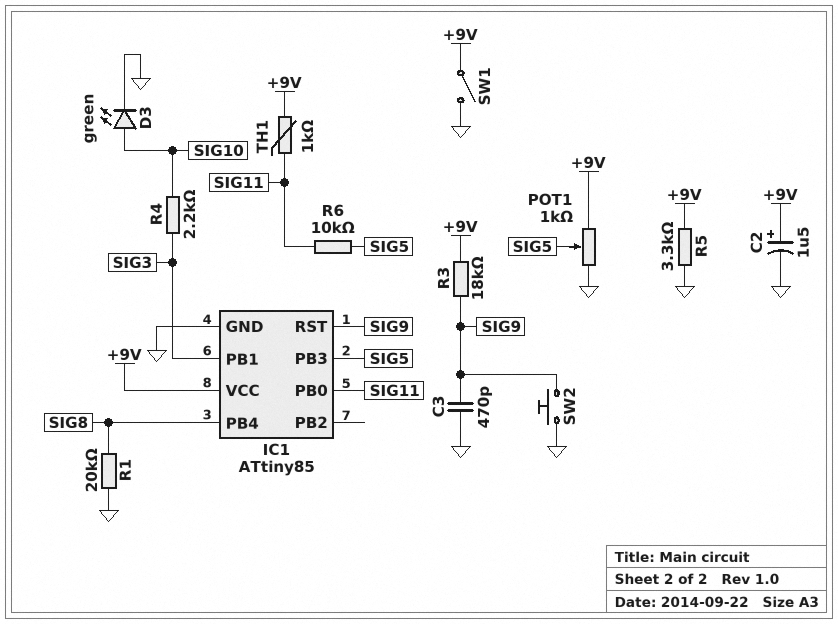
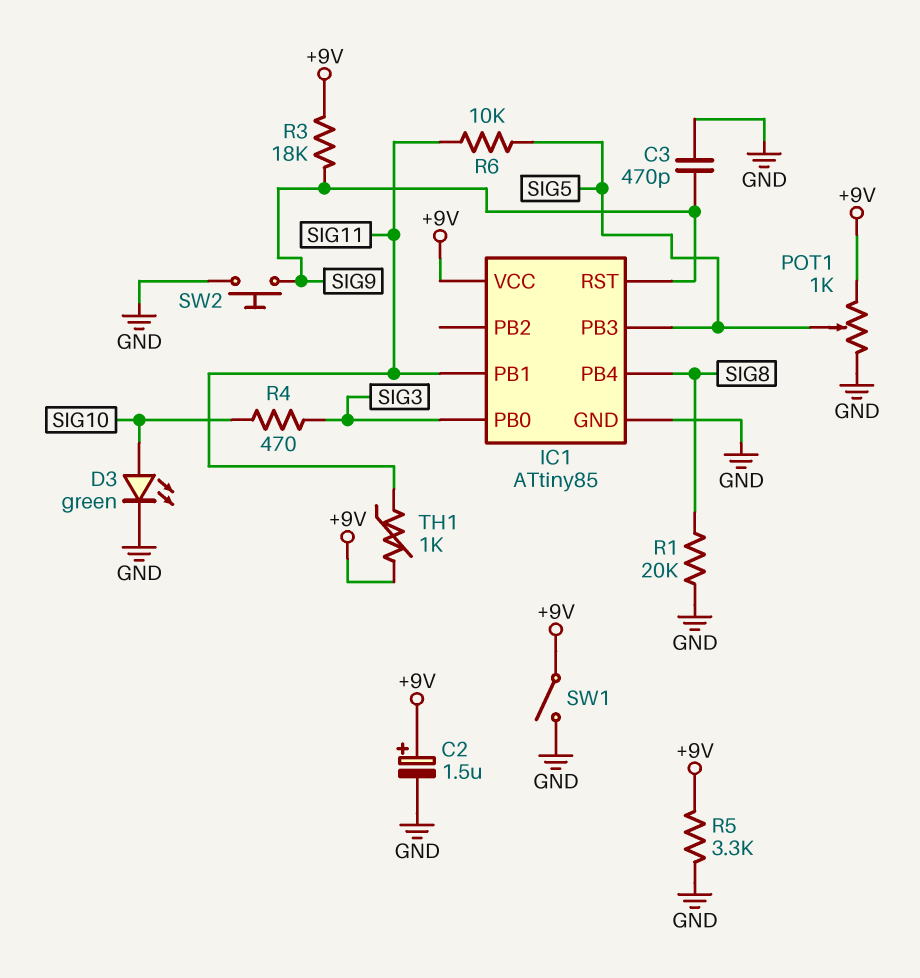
IC1 pin PB0: SIG11 -> SIG3
IC1 pin PB1: SIG3 -> SIG11
R4: 2.2k (SIG3, SIG10) -> 470 (SIG3, SIG10)

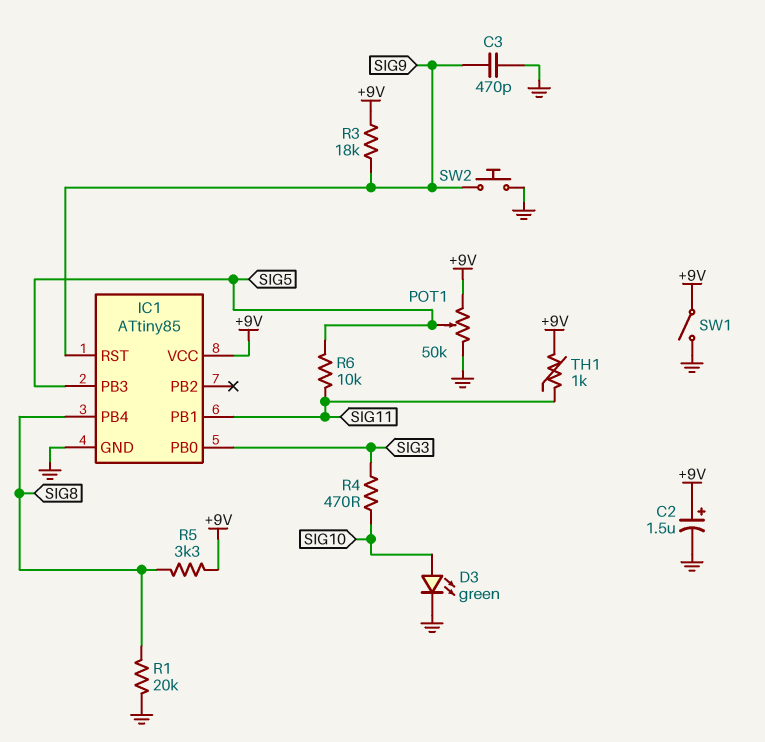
POT1: 1k (+9V, GND, wiper SIG5) -> 50k (+9V, GND, wiper SIG5)
R5: 3.3k (+9V, GND) -> 3.3k (+9V, SIG8)

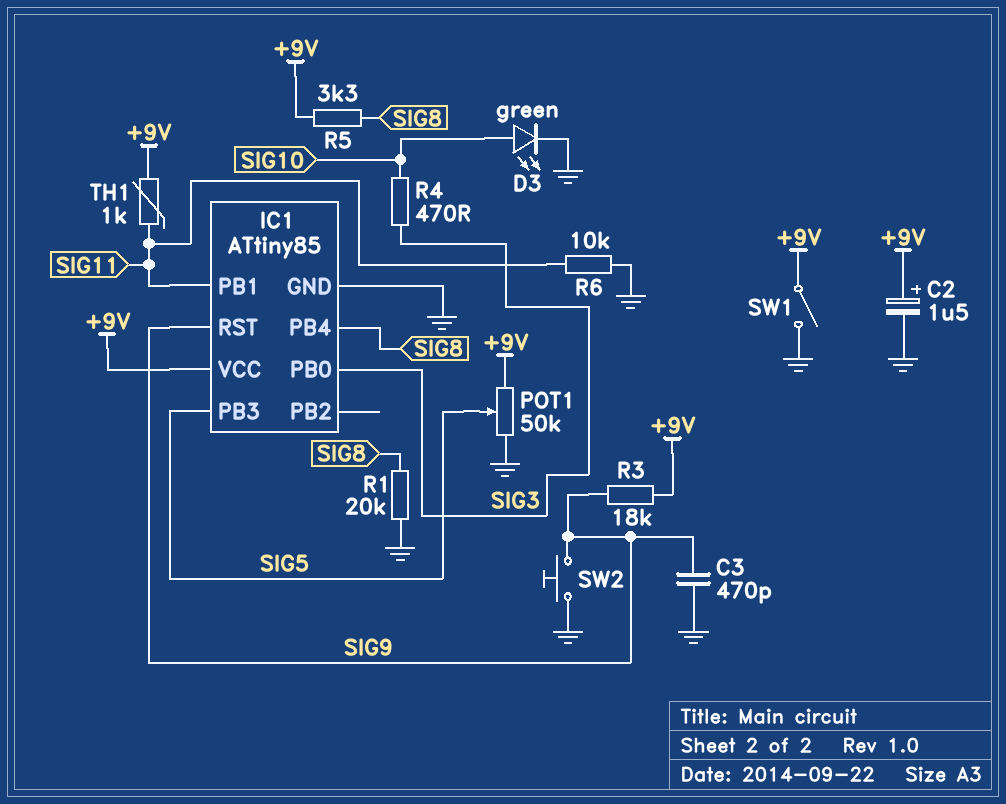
R6: 10k (SIG5, SIG11) -> 10k (GND, SIG11)

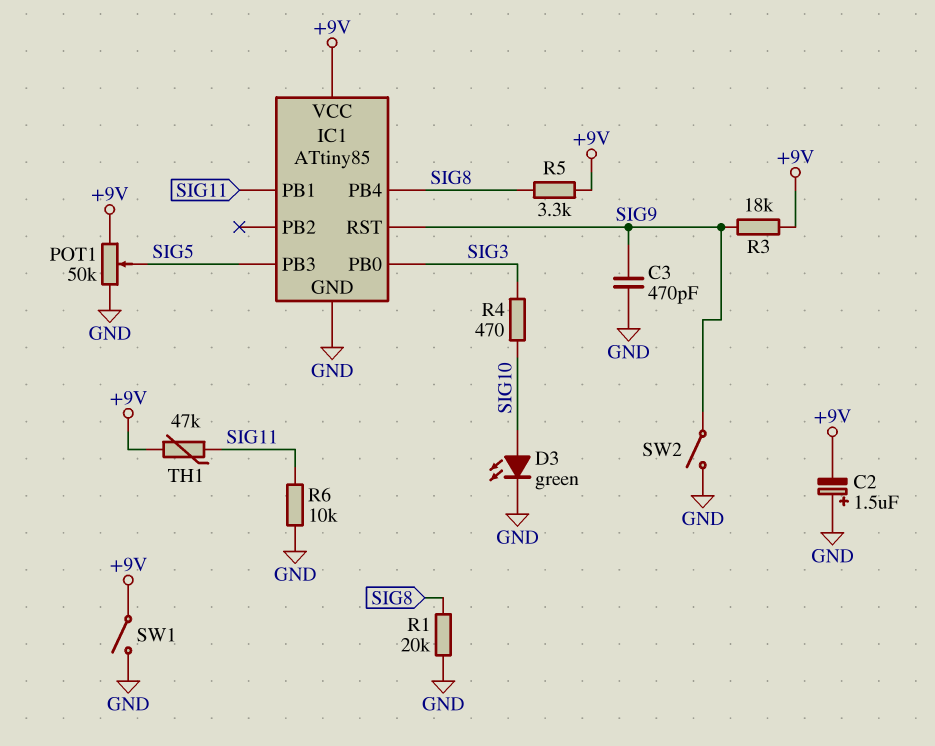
C2: 1.5uF (plus +9V, minus GND) -> 1.5uF (plus GND, minus +9V)
SW2: button (GND, SIG9) -> switch (GND, SIG9)
TH1: 1k (+9V, SIG11) -> 47k (+9V, SIG11)

